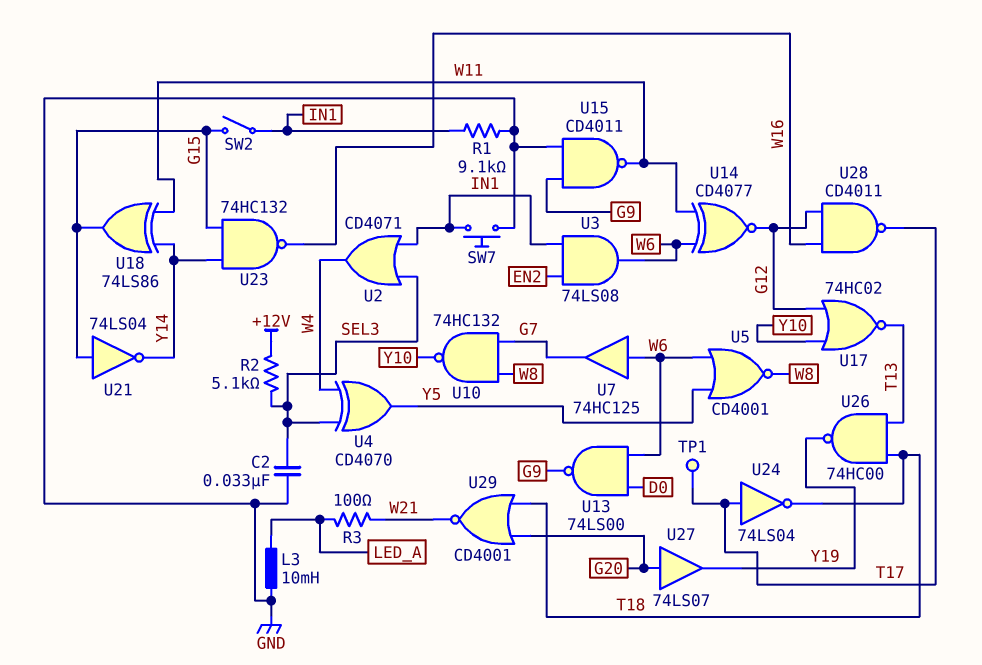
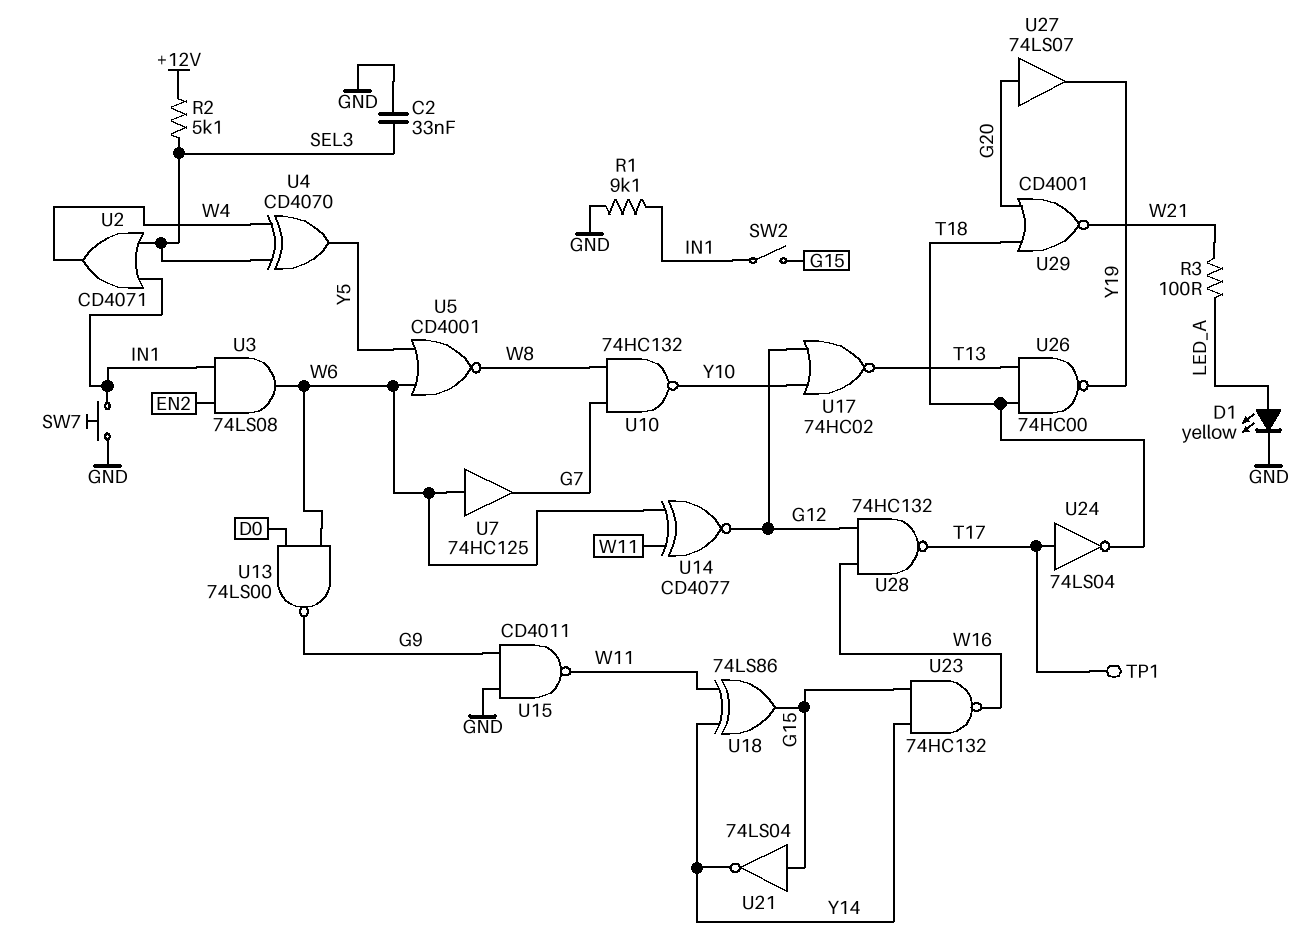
D1: none -> LED yellow (A LED_A, K GND)
L3: 10mH (GND, LED_A) -> none
U28: NAND CD4011 (in G12, in W16, out T17) -> NAND 74HC132 (in G12, in W16, out T17)

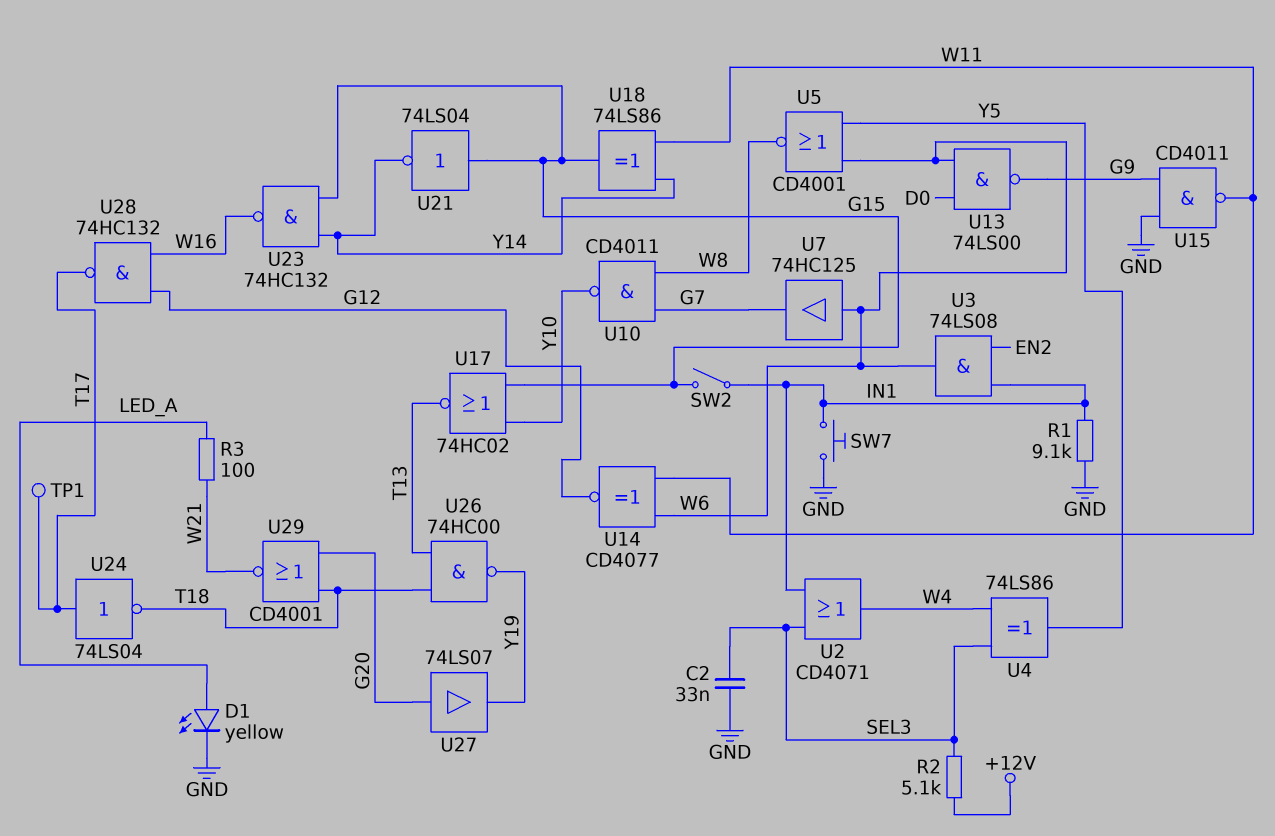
U4: XOR CD4070 (in SEL3, in W4, out Y5) -> XOR 74LS86 (in SEL3, in W4, out Y5)
U10: NAND 74HC132 (in G7, in W8, out Y10) -> NAND CD4011 (in G7, in W8, out Y10)
U17: NOR 74HC02 (in G12, in Y10, out T13) -> NOR 74HC02 (in G15, in Y10, out T13)

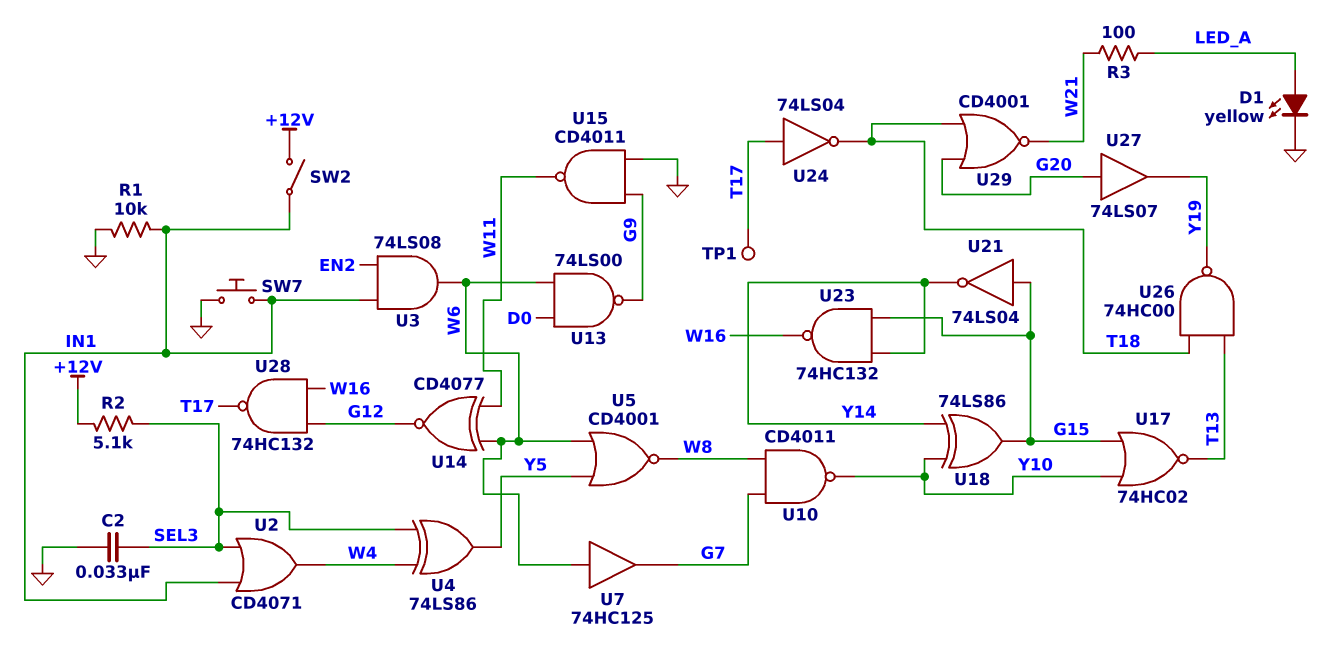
R1: 9.1k (GND, IN1) -> 10k (GND, IN1)
SW2: switch (G15, IN1) -> switch (+12V, IN1)
U18: XOR 74LS86 (in W11, in Y14, out G15) -> XOR 74LS86 (in Y10, in Y14, out G15)

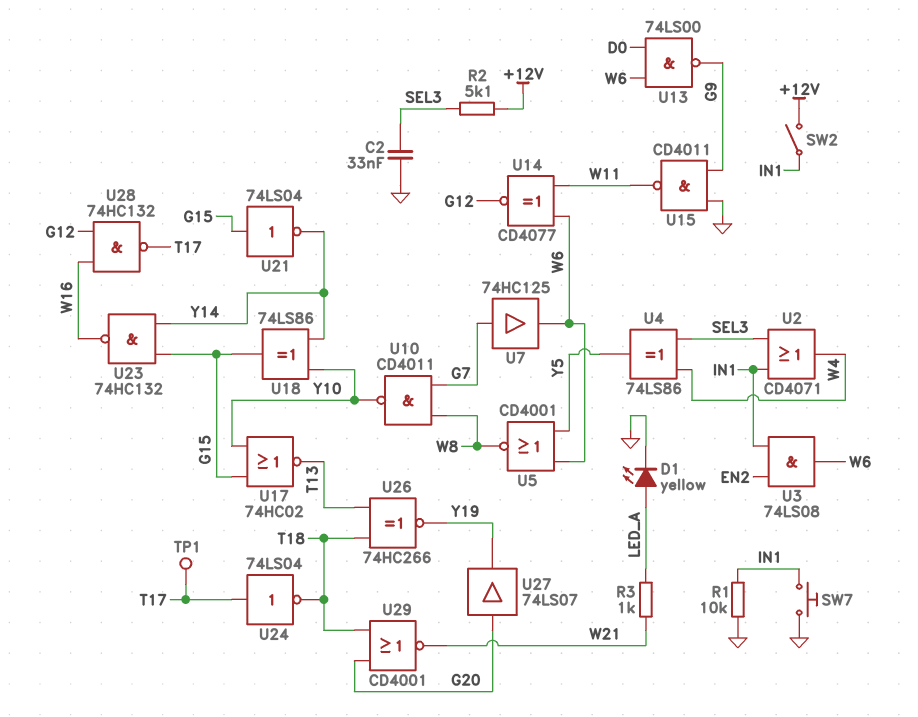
R3: 100 (LED_A, W21) -> 1k (LED_A, W21)
U7: buffer 74HC125 (in W6, out G7) -> buffer 74HC125 (in G7, out W6)
U26: NAND 74HC00 (in T13, in T18, out Y19) -> XNOR 74HC266 (in T13, in T18, out Y19)

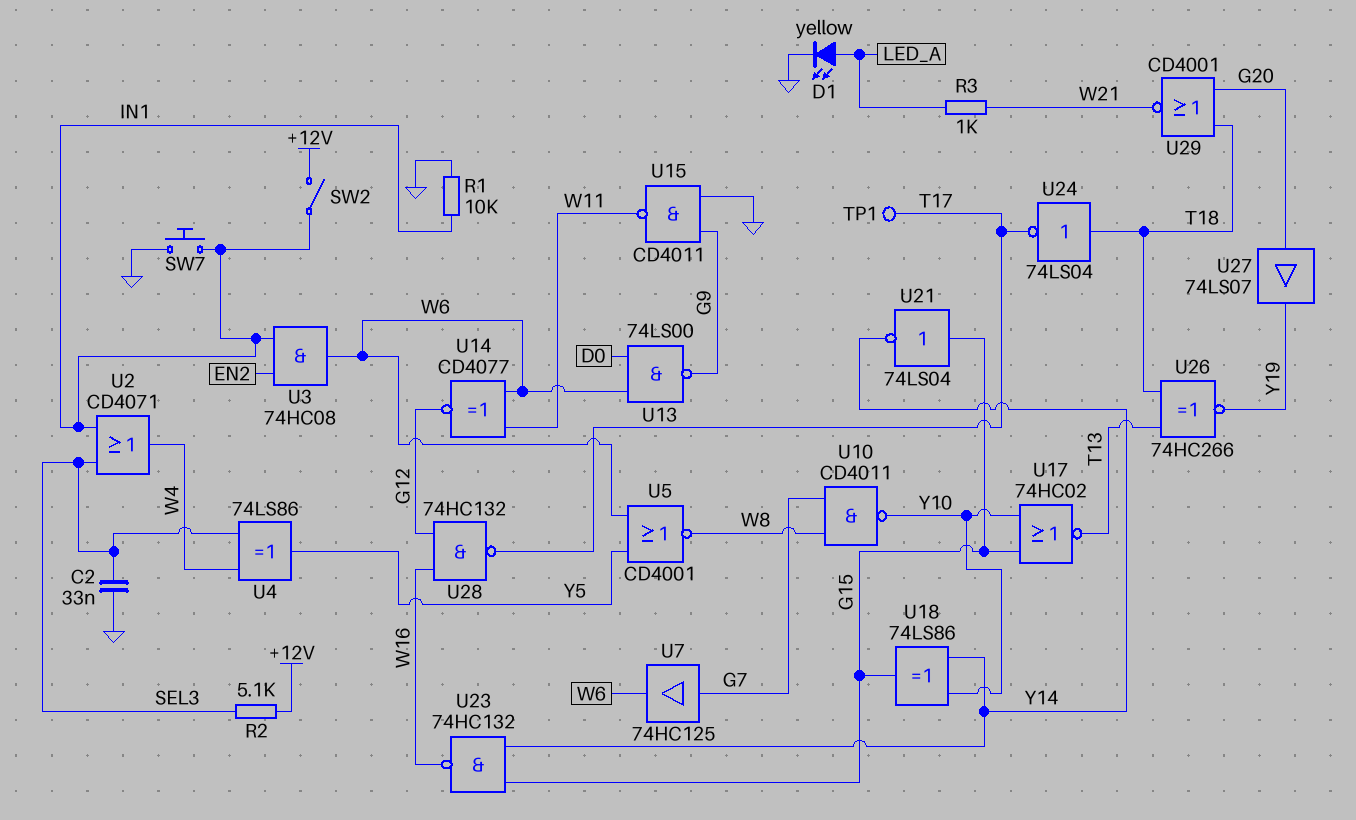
U3: AND 74LS08 (in EN2, in IN1, out W6) -> AND 74HC08 (in EN2, in IN1, out W6)
U24: NOT 74LS04 (in T17, out T18) -> NOT 74LS04 (in T18, out T17)

